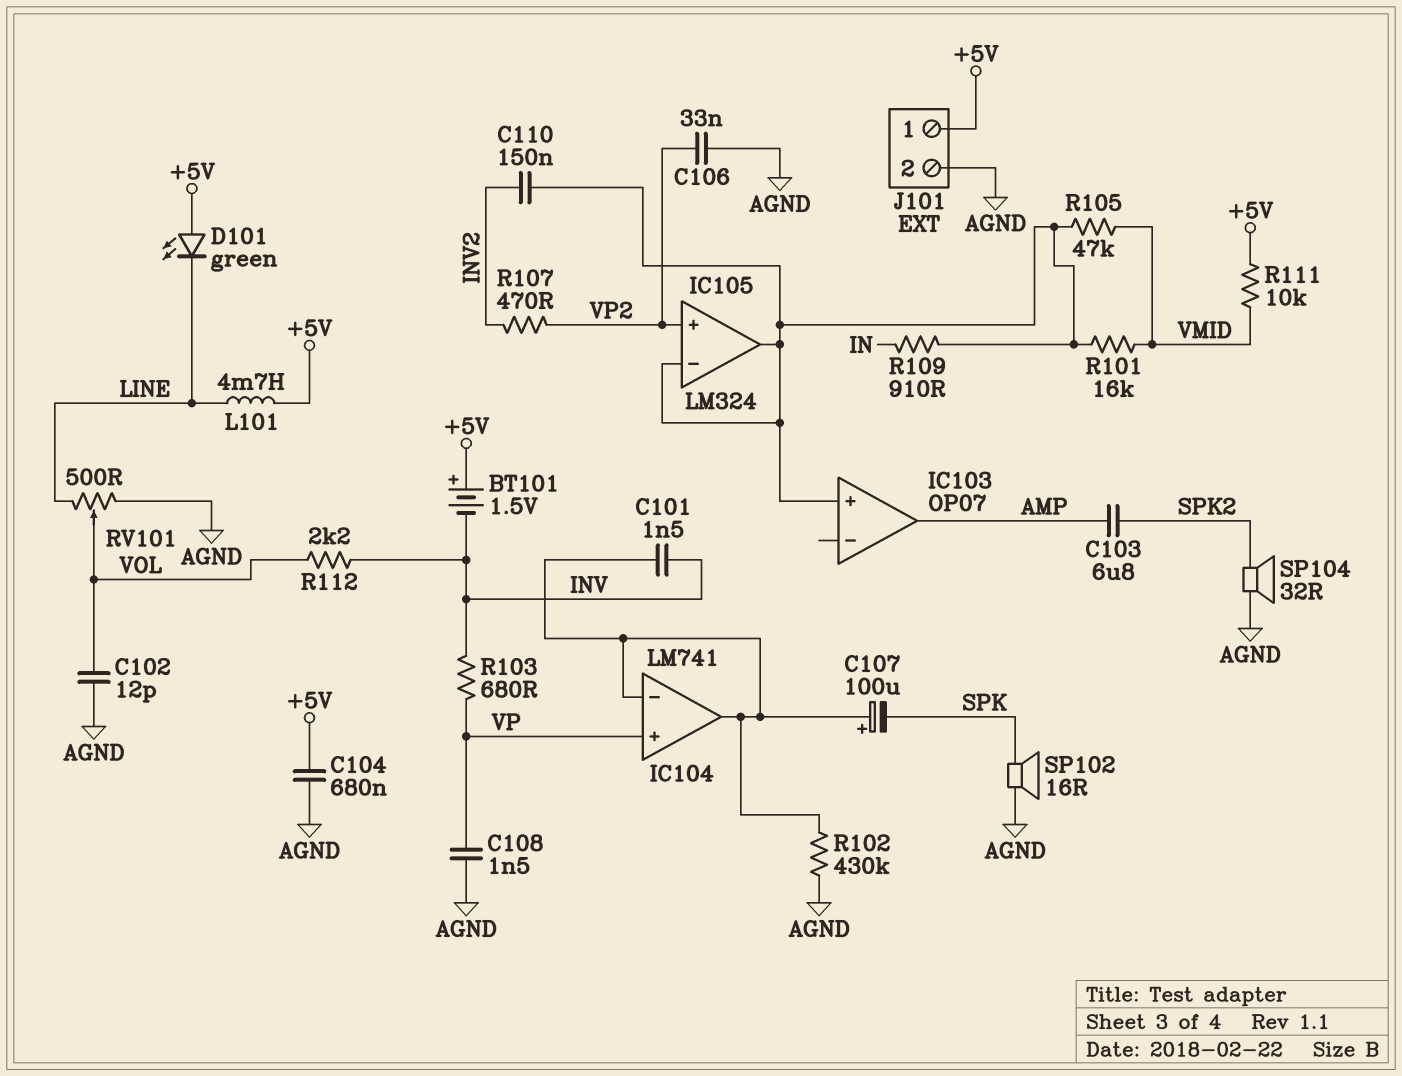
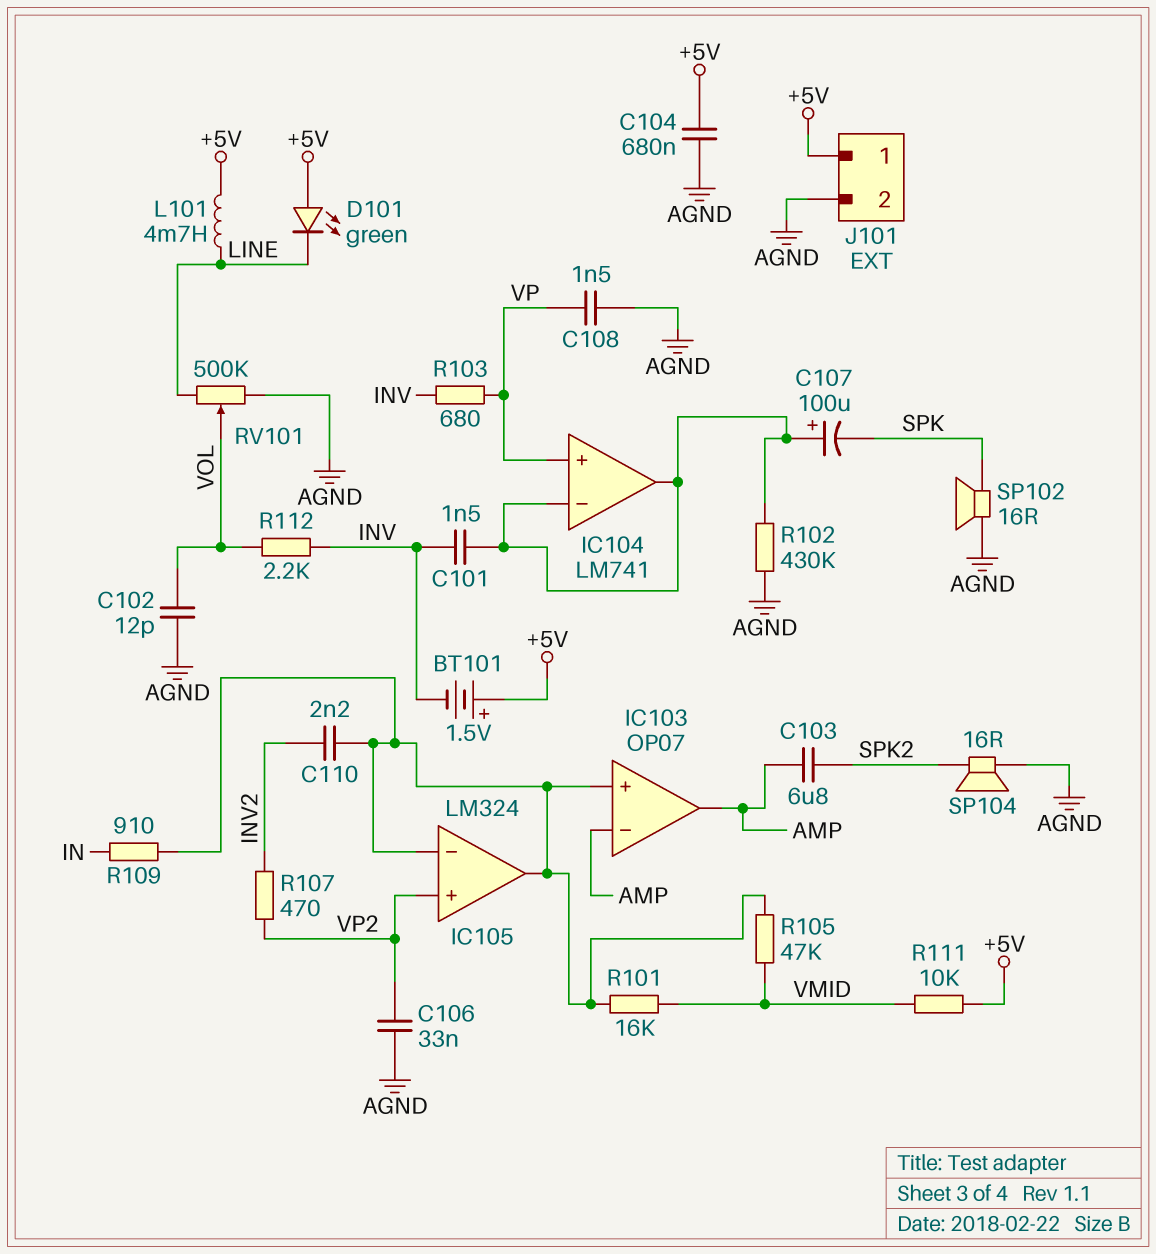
C110: 150nF (IC103/in+, INV2) -> 2.2nF (IC103/in+, INV2)
IC103 pin in-: none -> AMP
RV101: 500 (AGND, LINE, wiper VOL) -> 500k (AGND, LINE, wiper VOL)
SP104: speaker 32R (AGND, SPK2) -> speaker 16R (AGND, SPK2)

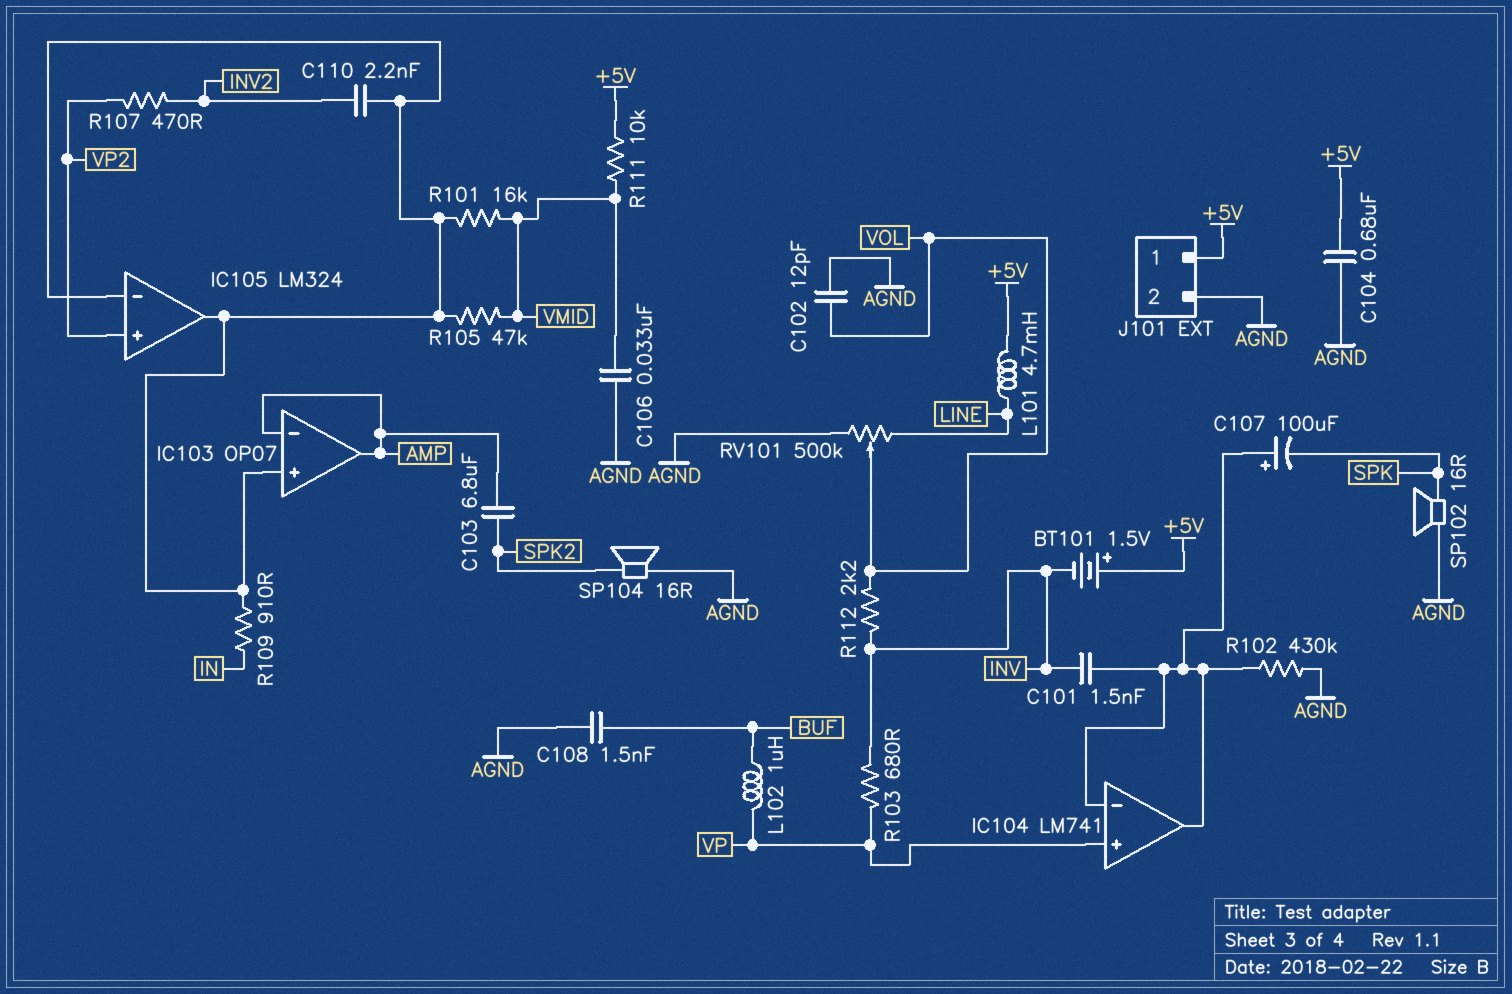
C106: 33nF (AGND, VP2) -> 33nF (AGND, VMID)
C108: 1.5nF (AGND, VP) -> 1.5nF (AGND, BUF)
D101: LED green (A +5V, K LINE) -> none
L102: none -> 1uH (BUF, VP)

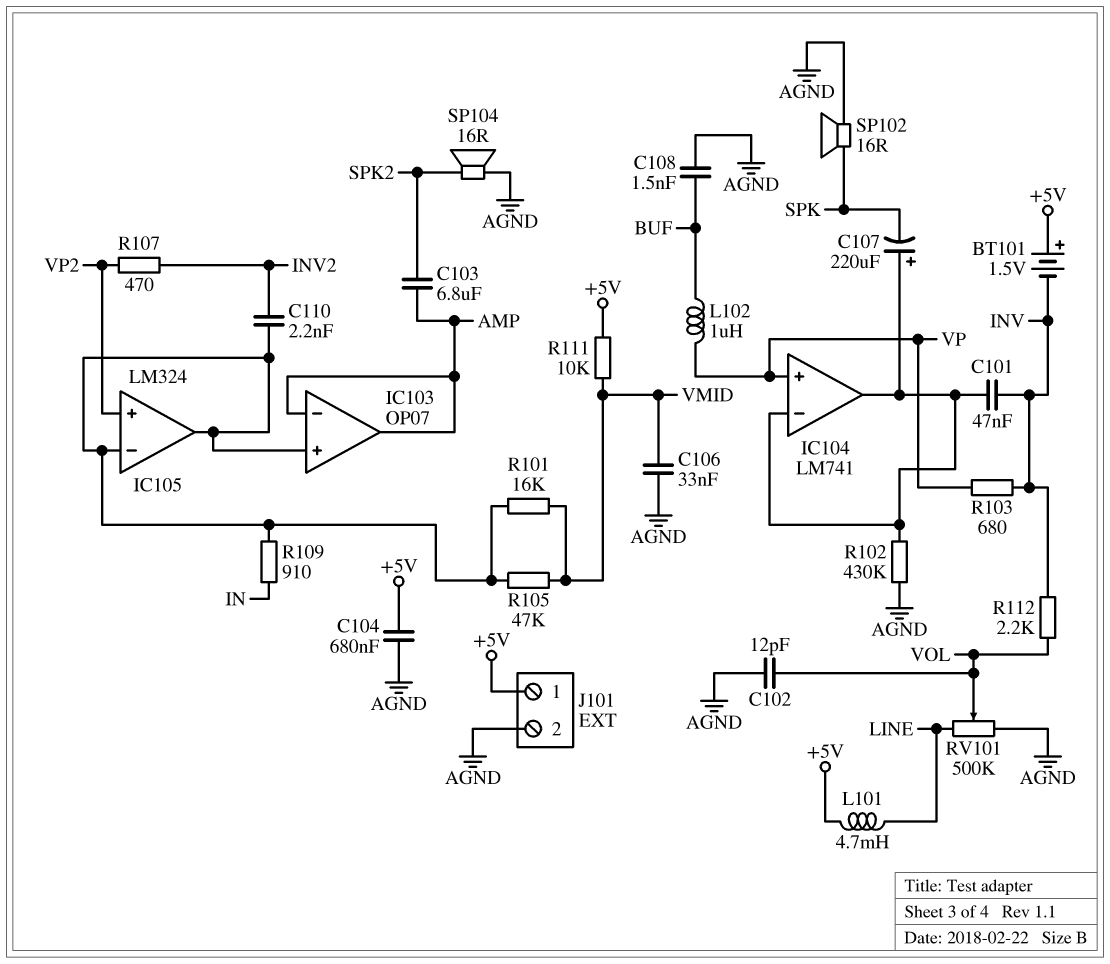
C101: 1.5nF (IC104/in-, INV) -> 47nF (IC104/in-, INV)
C107: 100uF (plus IC104/in-, minus SPK) -> 220uF (plus IC104/in-, minus SPK)

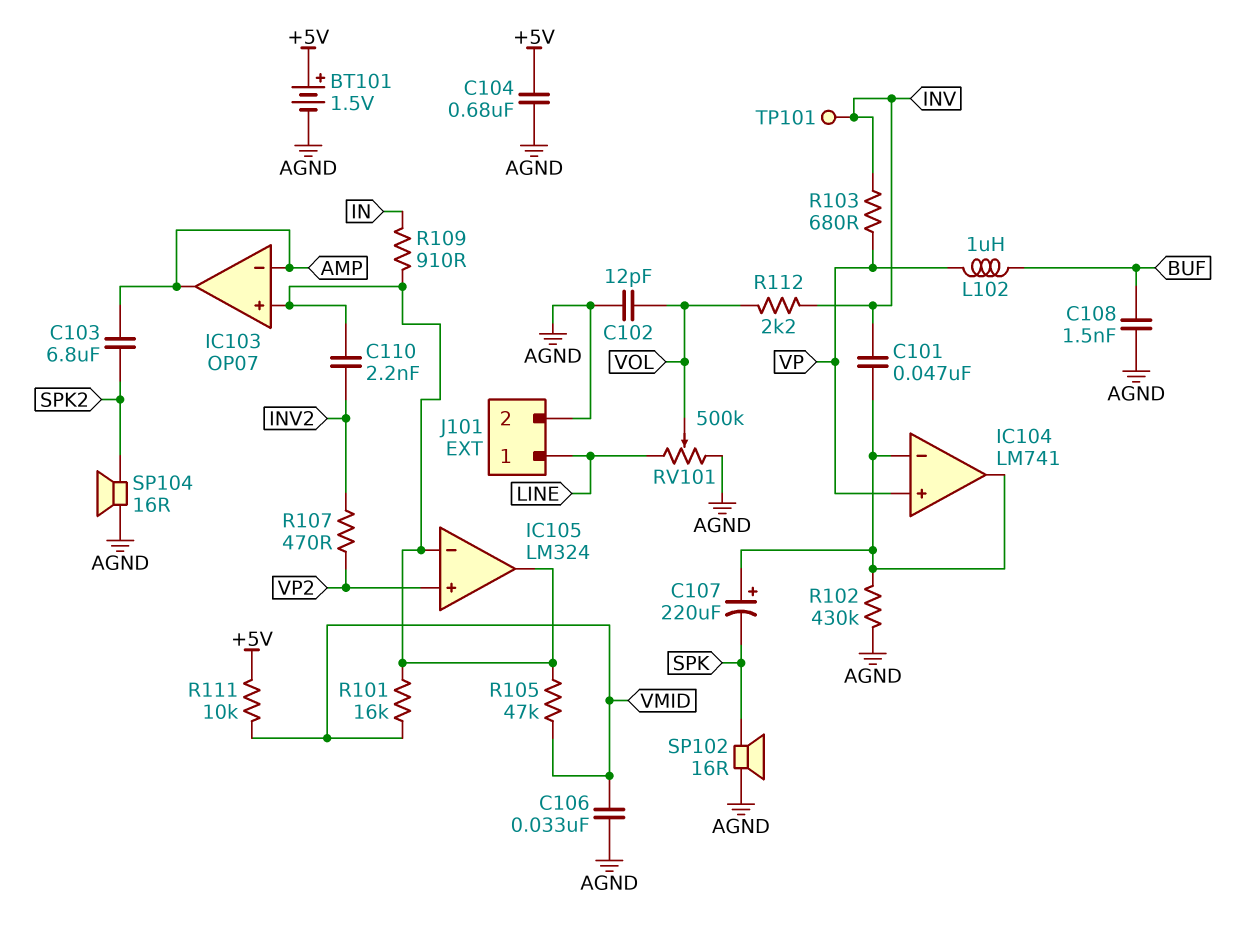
BT101: 1.5V (plus +5V, minus INV) -> 1.5V (plus +5V, minus AGND)
J101 pin 1: +5V -> LINE
L101: 4.7mH (+5V, LINE) -> none
TP101: none -> test point (INV)

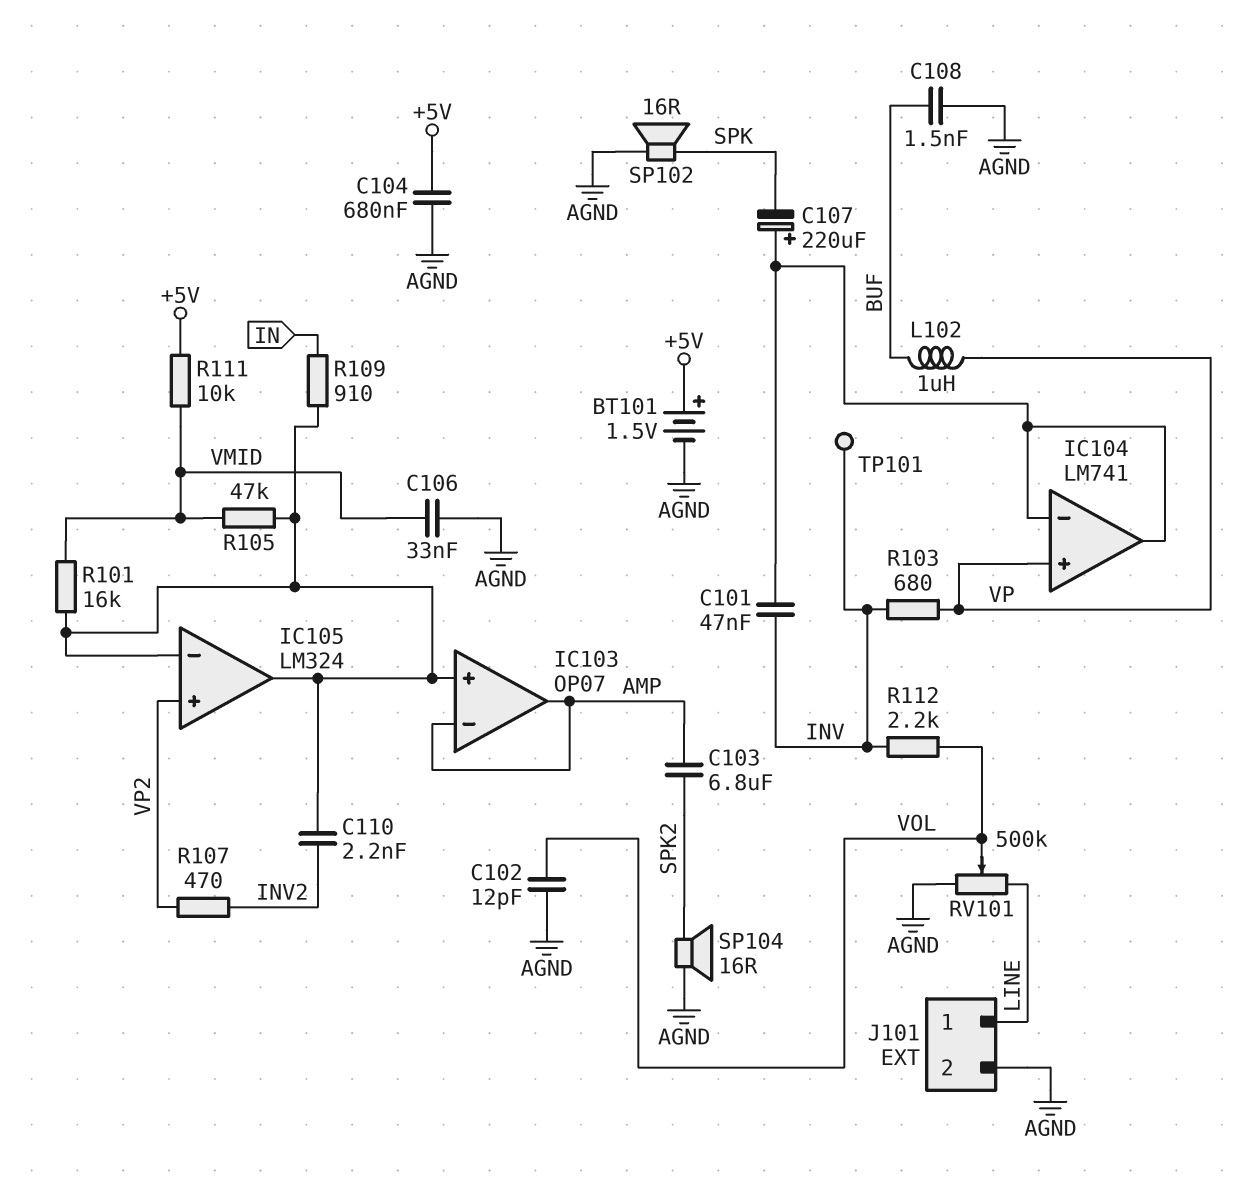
R102: 430k (AGND, IC104/in-) -> none

